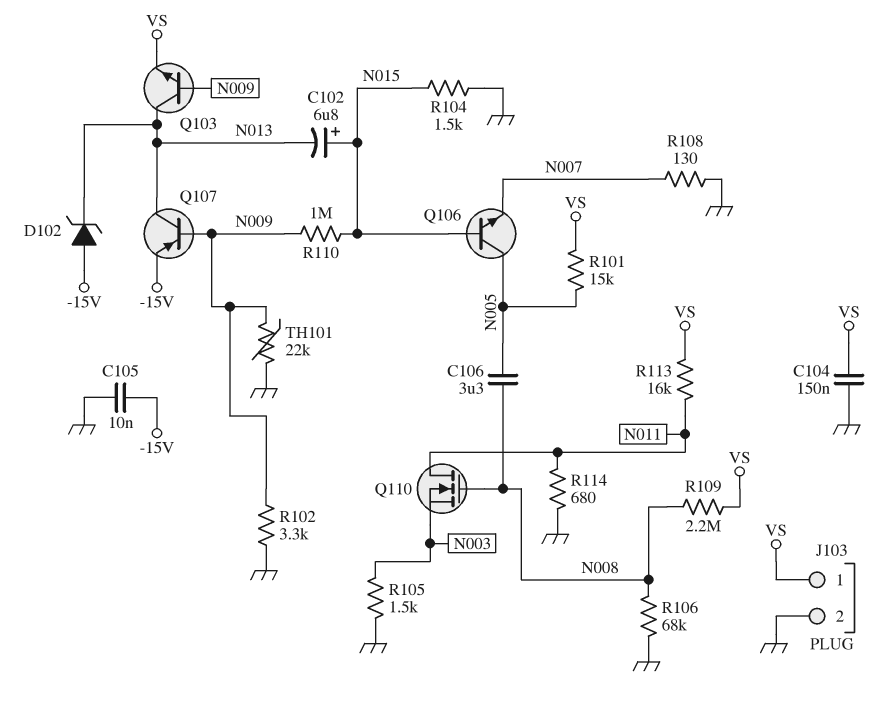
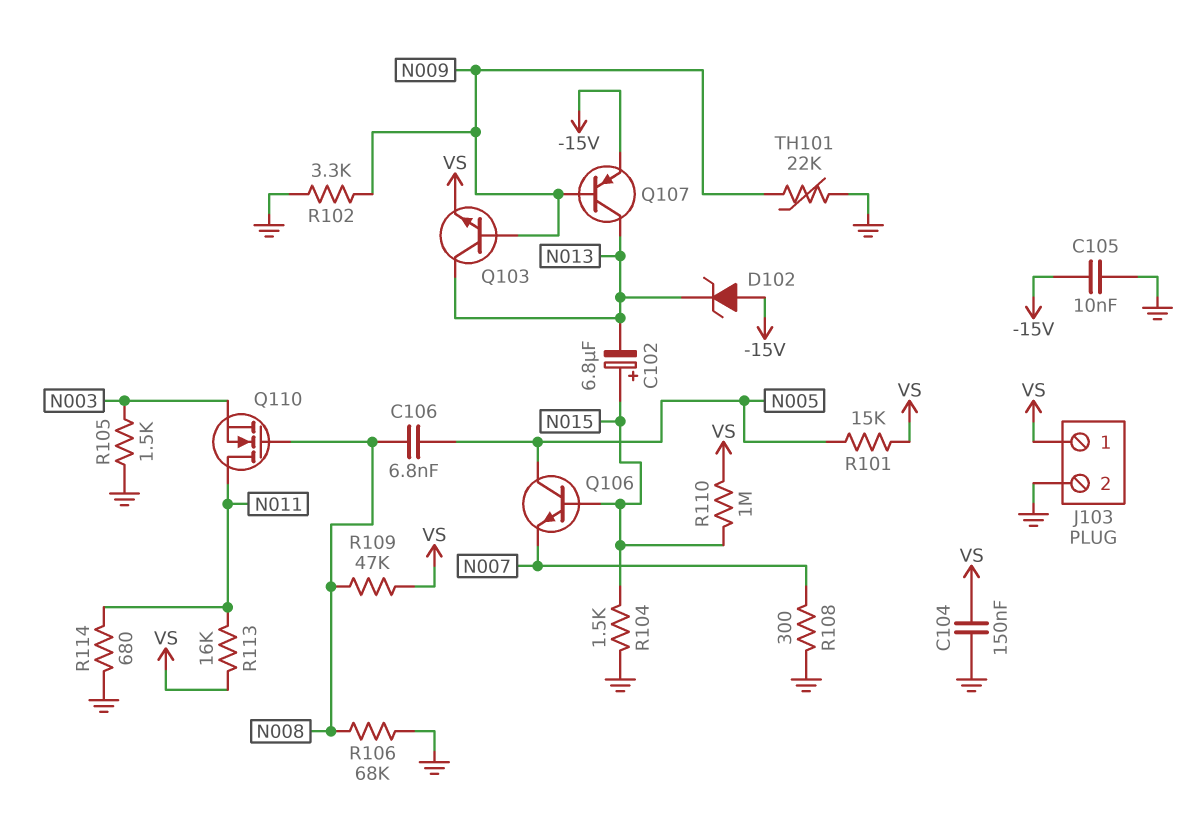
C106: 3.3uF (N005, N008) -> 6.8nF (N005, N008)
R108: 130 (GND, N007) -> 300 (GND, N007)
R109: 2.2M (N008, VS) -> 47k (N008, VS)
R110: 1M (N009, N015) -> 1M (N015, VS)

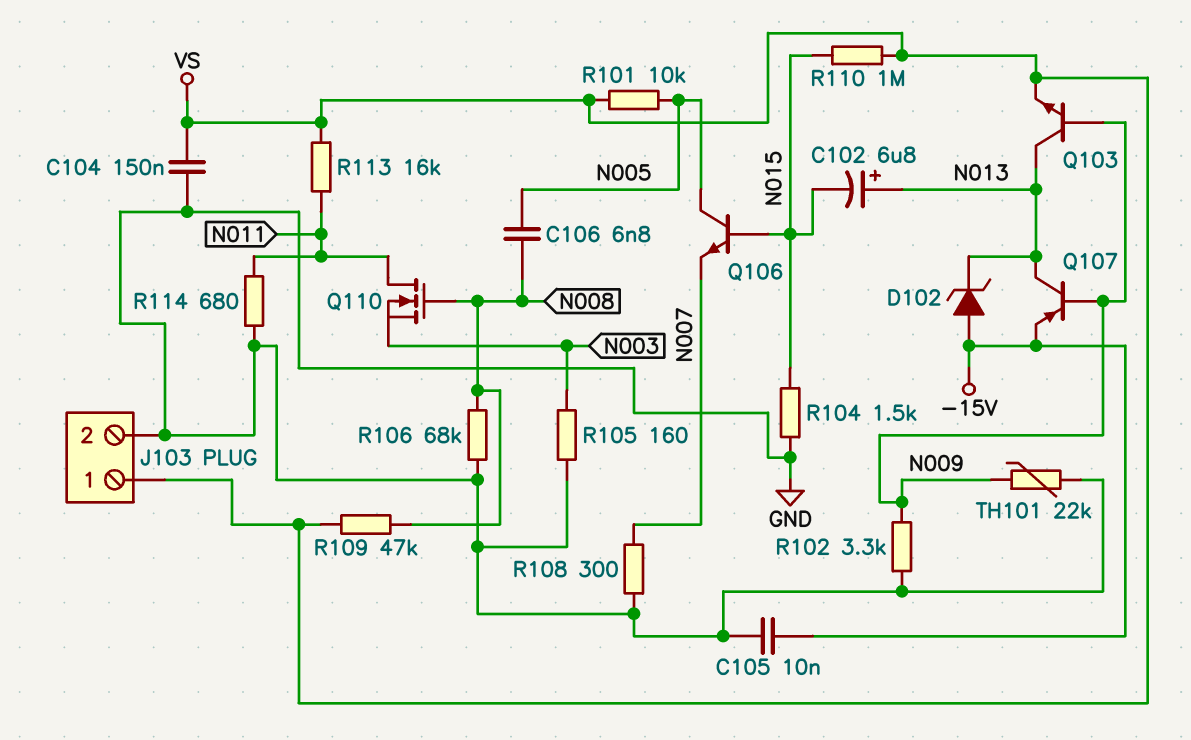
C102: 6.8uF (plus N015, minus N013) -> 6.8uF (plus N013, minus N015)
R101: 15k (N005, VS) -> 10k (N005, VS)
R105: 1.5k (GND, N003) -> 160 (GND, N003)

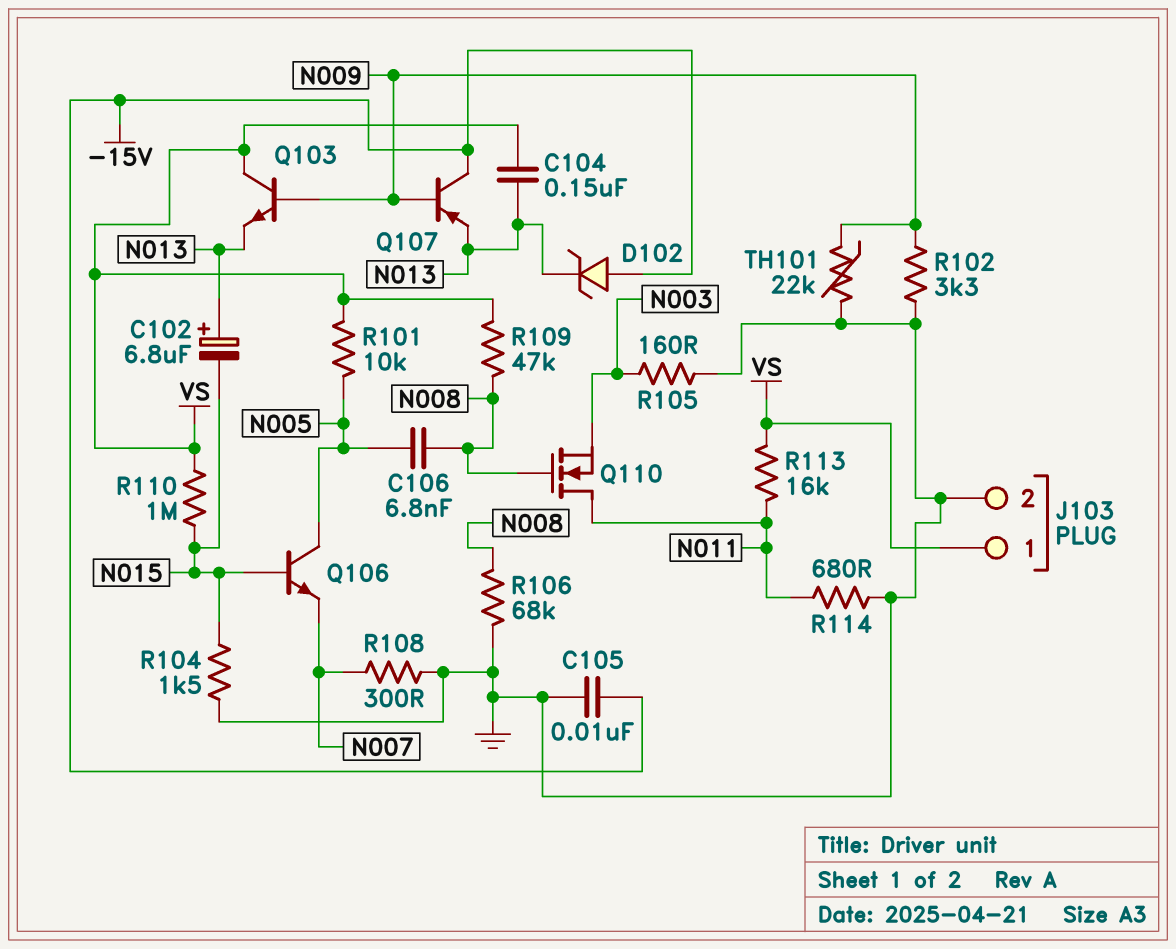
C104: 150nF (GND, VS) -> 150nF (N013, VS)
Q103: NPN (B N009, C N013, E VS) -> NPN (B N009, C VS, E N013)
Q107: PNP (B N009, C N013, E -15V) -> PNP (B N009, C -15V, E N013)

